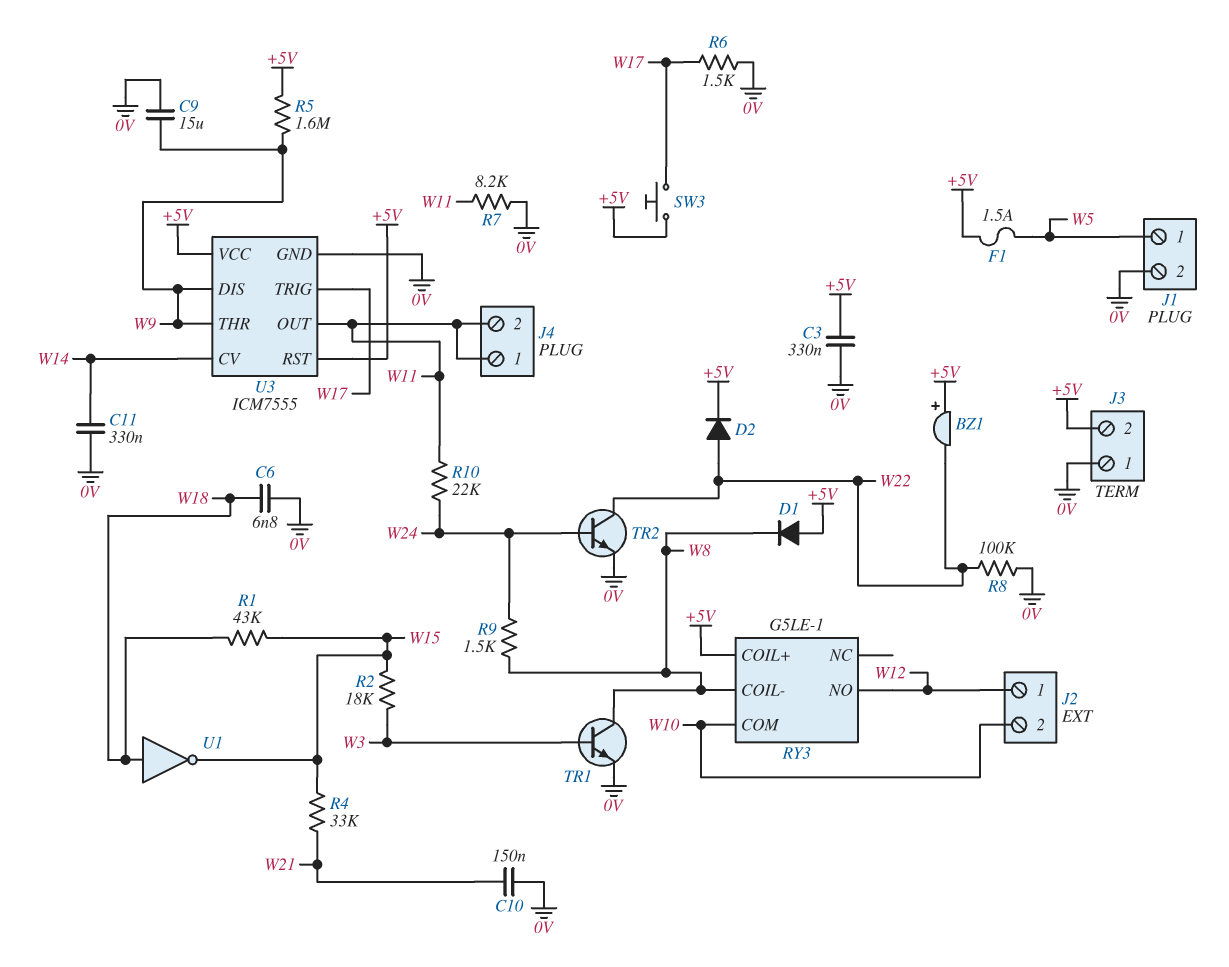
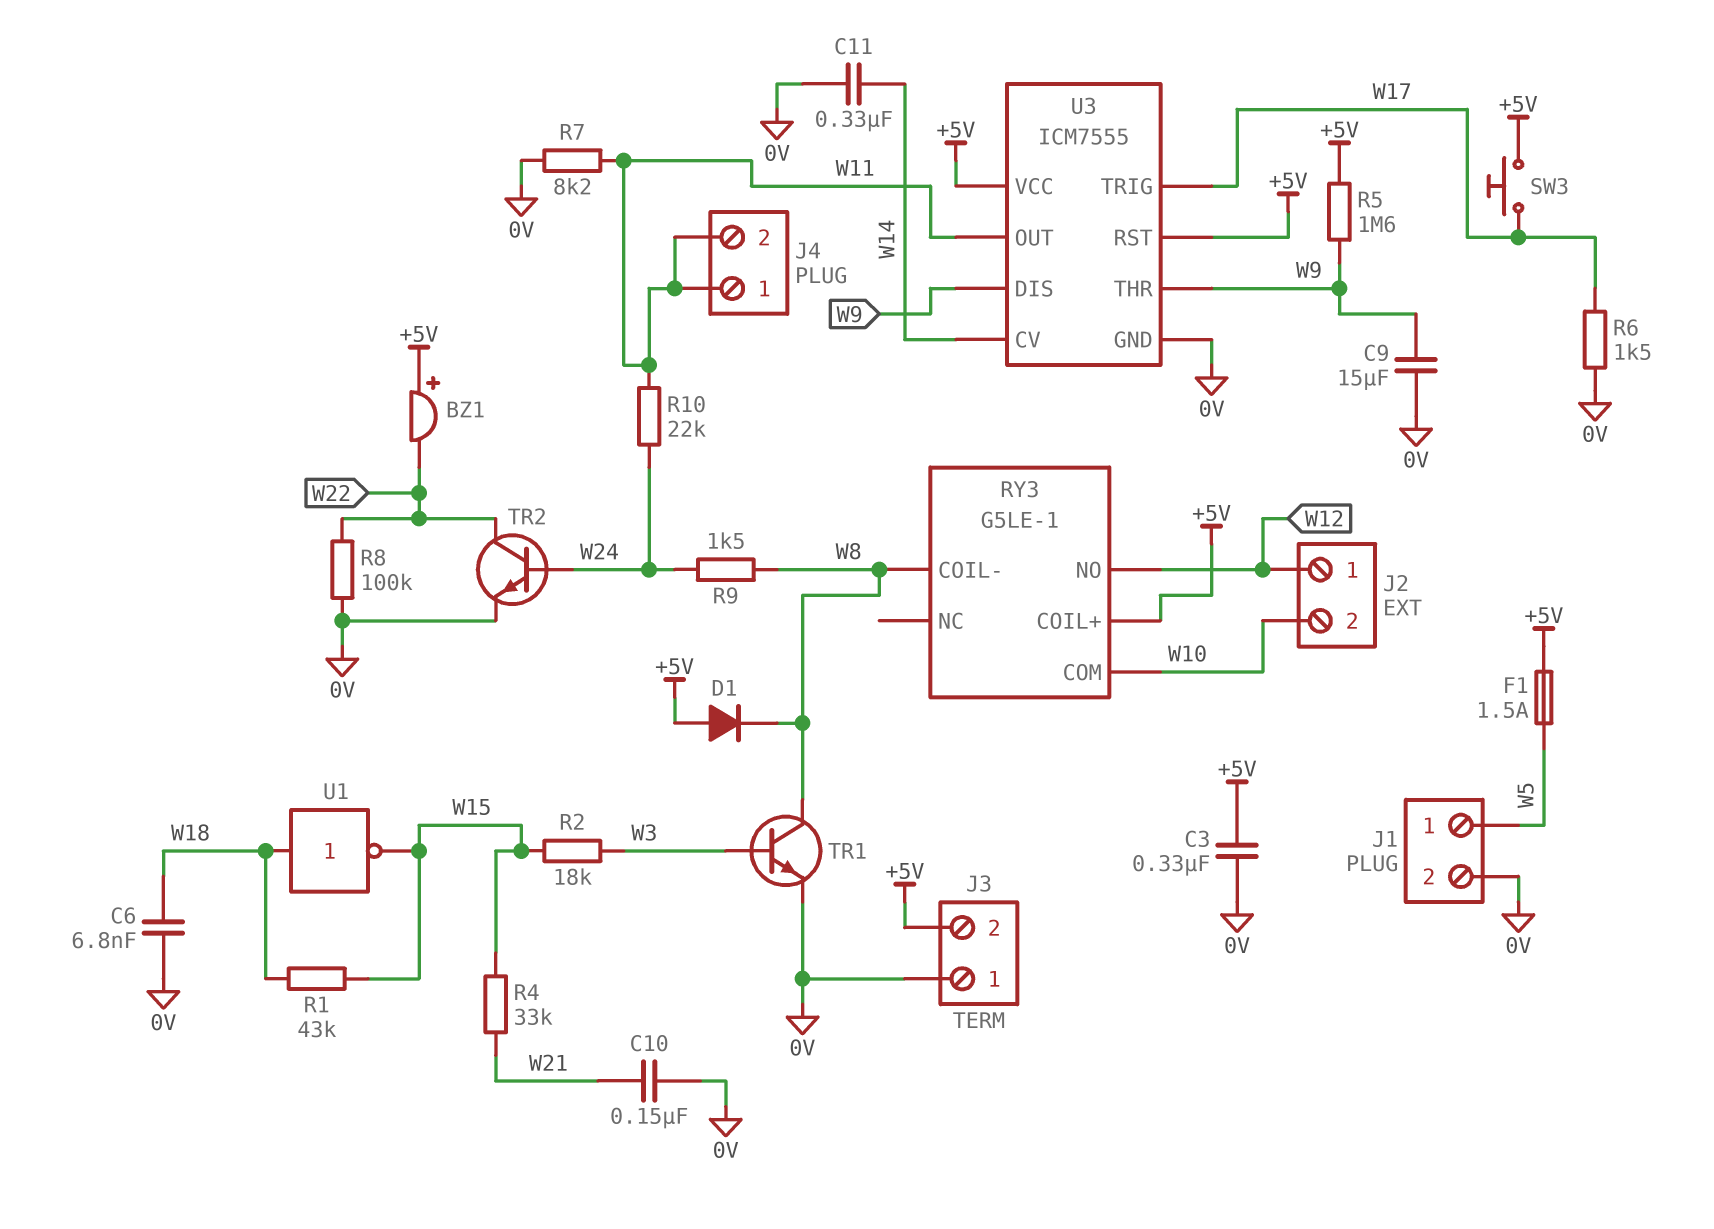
D2: diode (A W22, K +5V) -> none

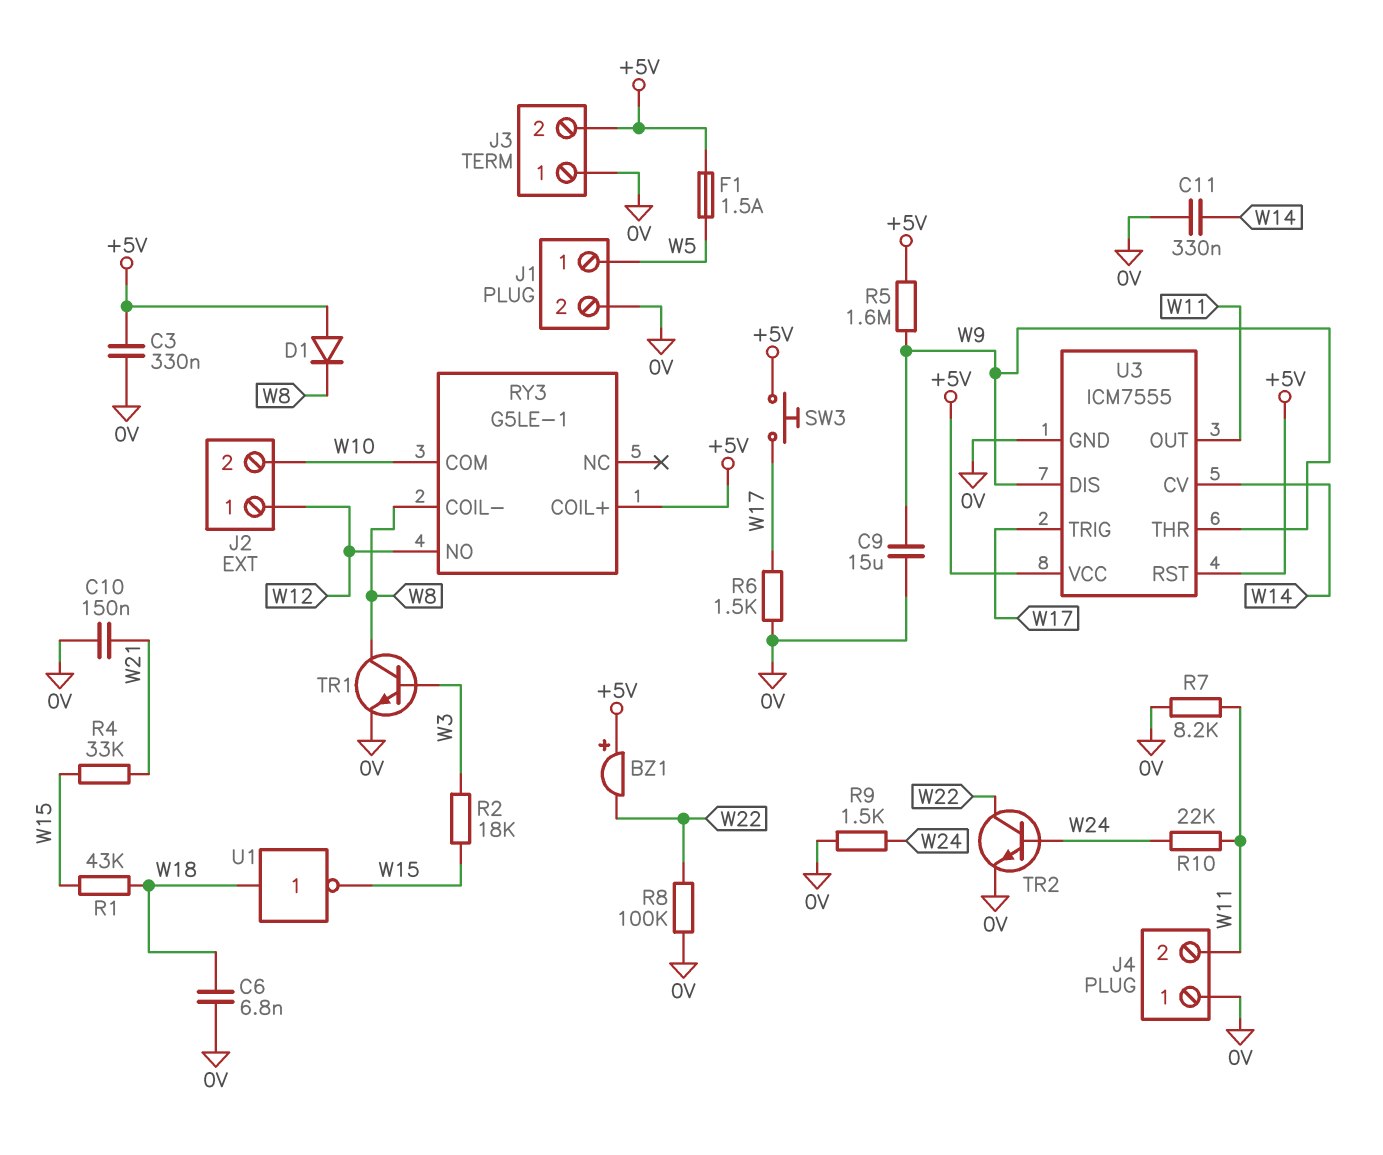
J4 pin 1: W11 -> 0V
R9: 1.5k (W8, W24) -> 1.5k (0V, W24)

